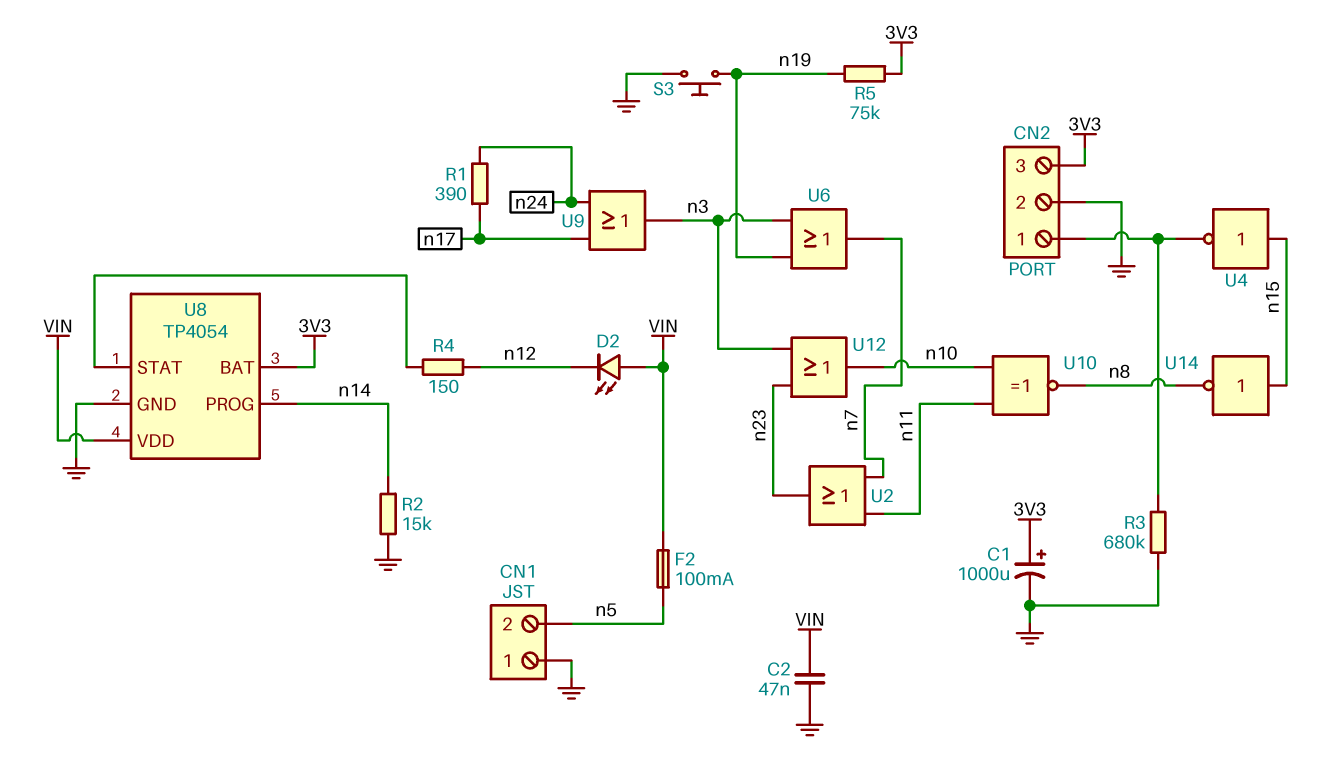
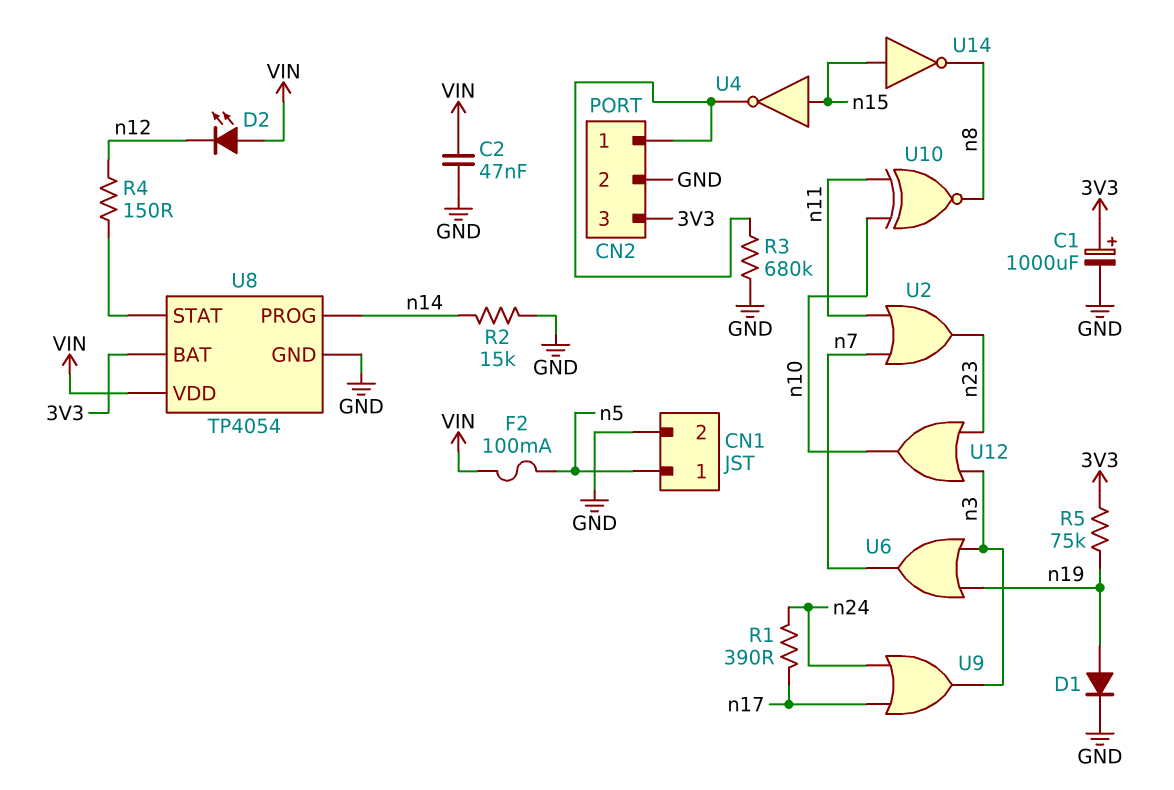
CN1 pin 1: GND -> n5
CN1 pin 2: n5 -> GND
D1: none -> diode (A n19, K GND)
S3: button (GND, n19) -> none

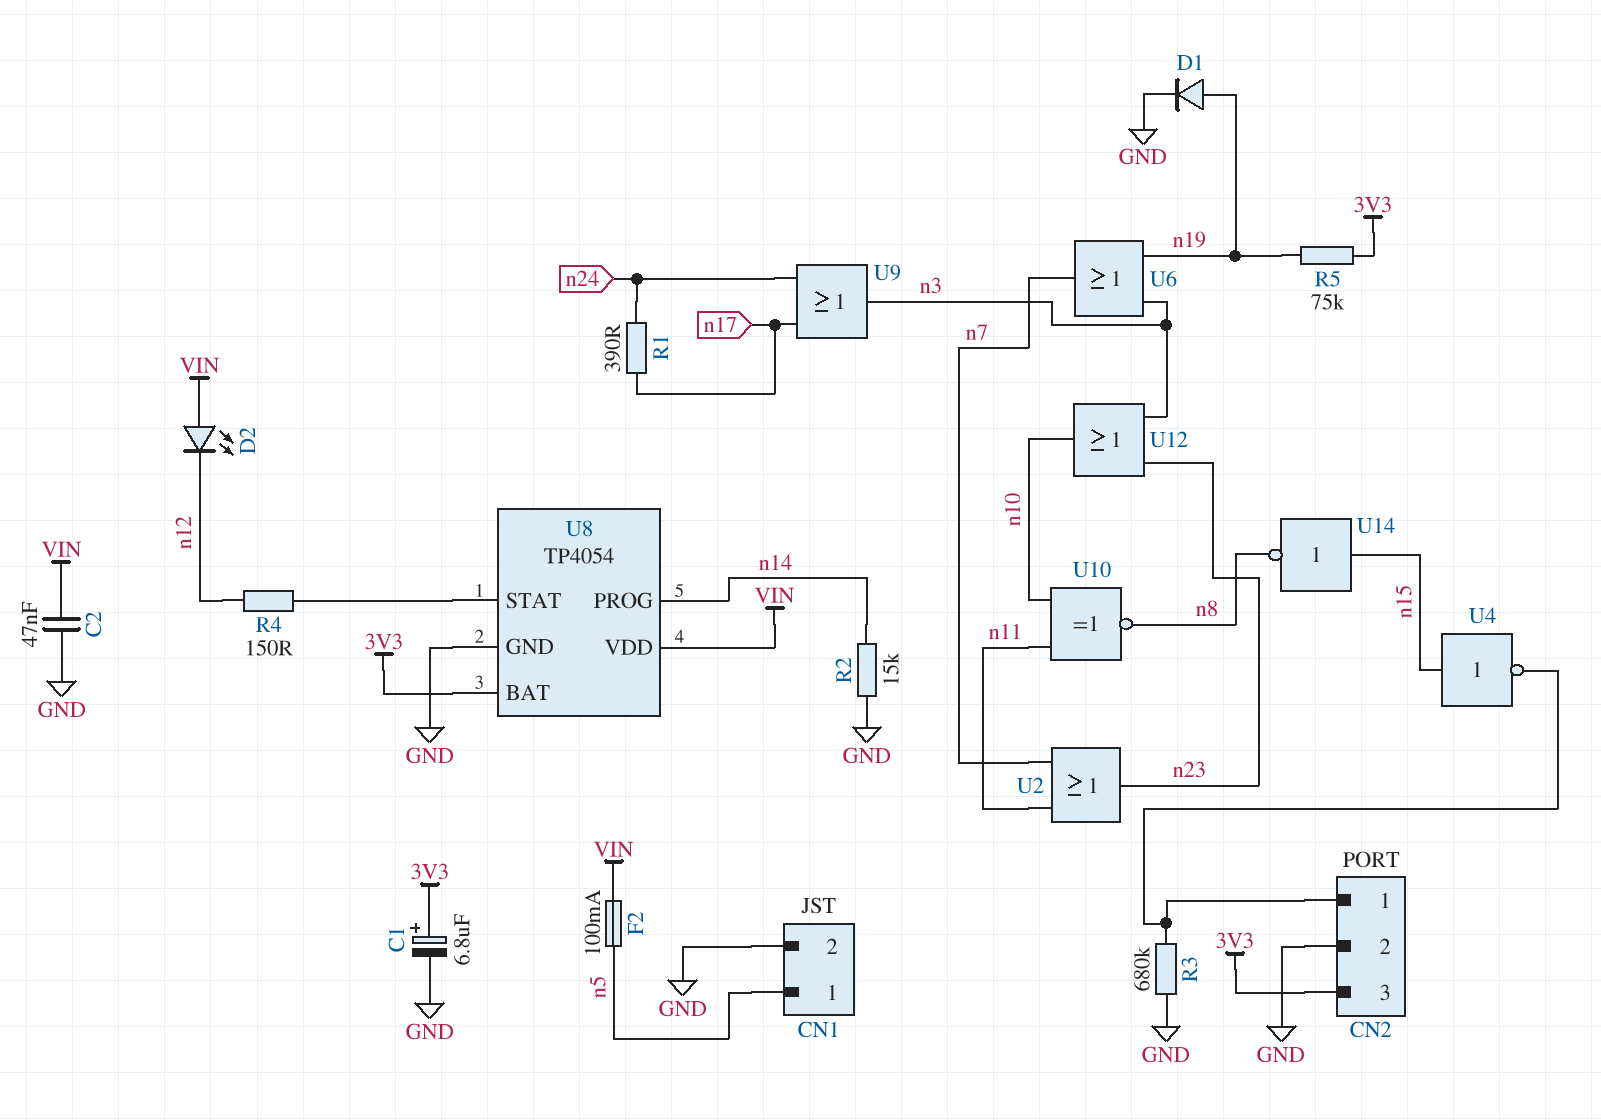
C1: 1000uF (plus 3V3, minus GND) -> 6.8uF (plus 3V3, minus GND)

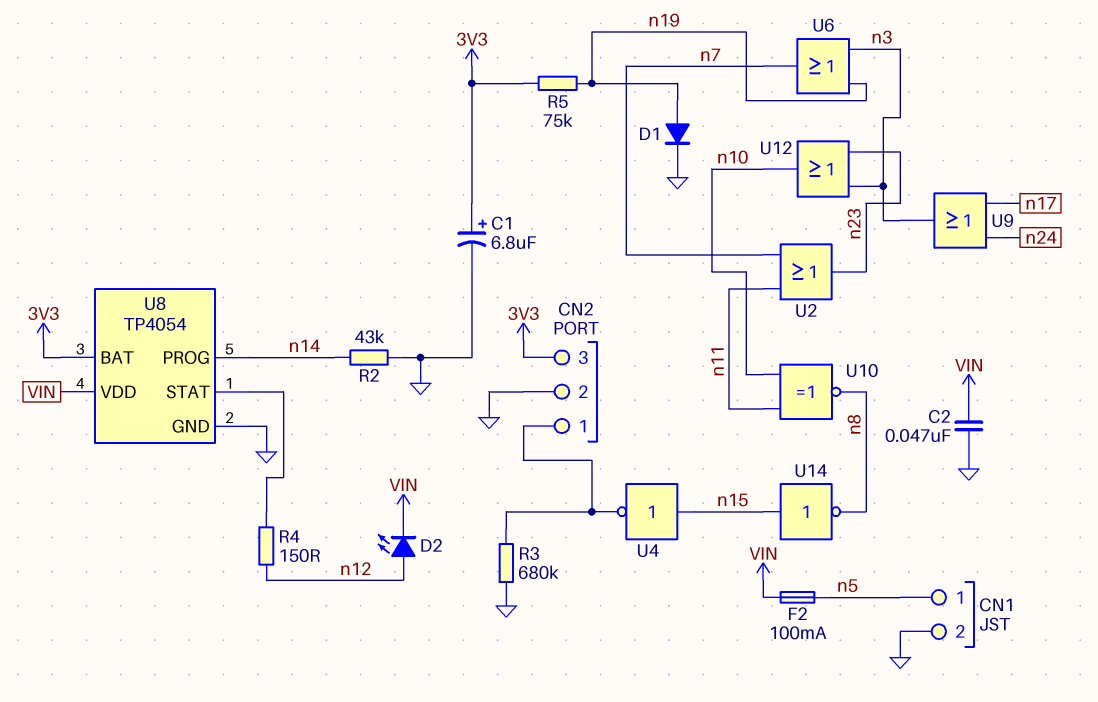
D2: LED (A VIN, K n12) -> LED (A n12, K VIN)
R1: 390 (n17, n24) -> none
R2: 15k (GND, n14) -> 43k (GND, n14)

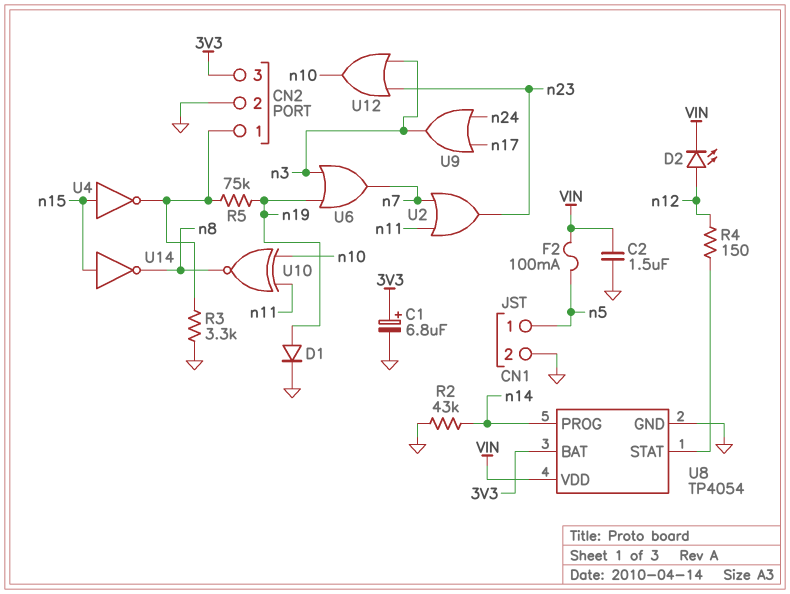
C2: 47nF (GND, VIN) -> 1.5uF (GND, VIN)
R3: 680k (CN2/1, GND) -> 3.3k (CN2/1, GND)
R5: 75k (3V3, n19) -> 75k (CN2/1, n19)

